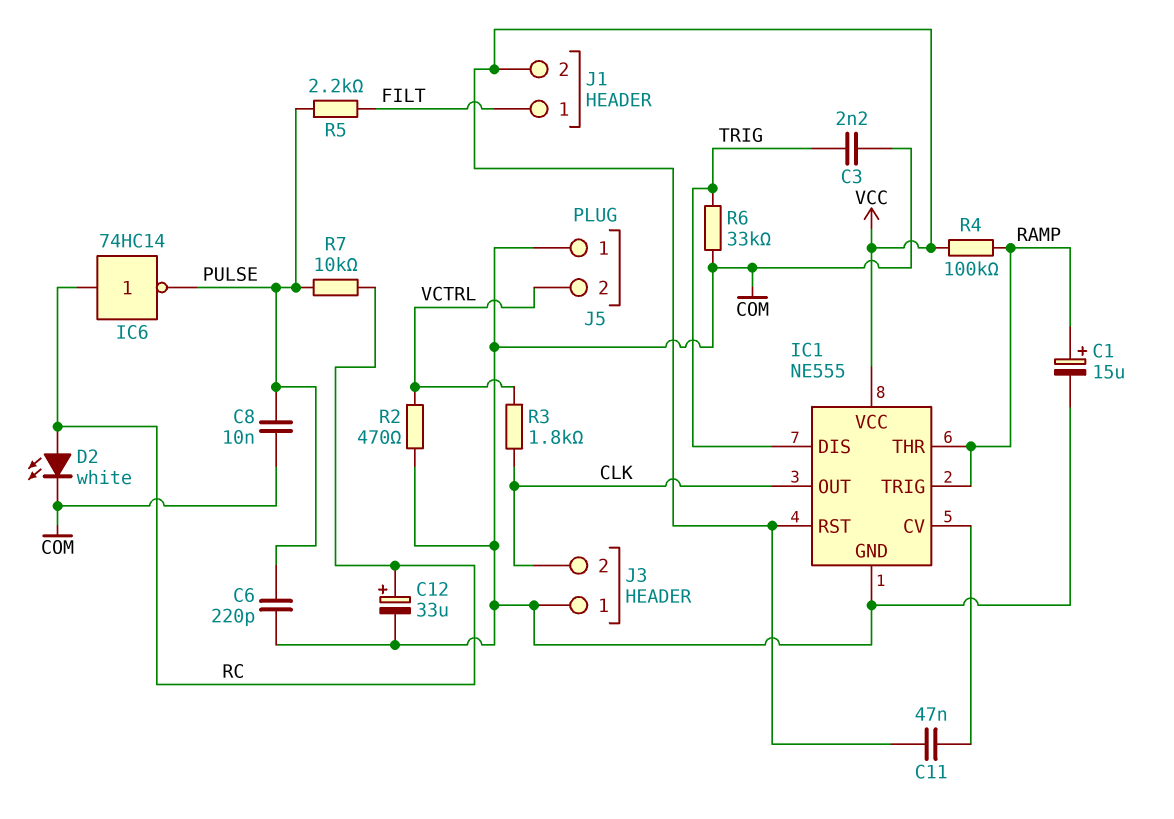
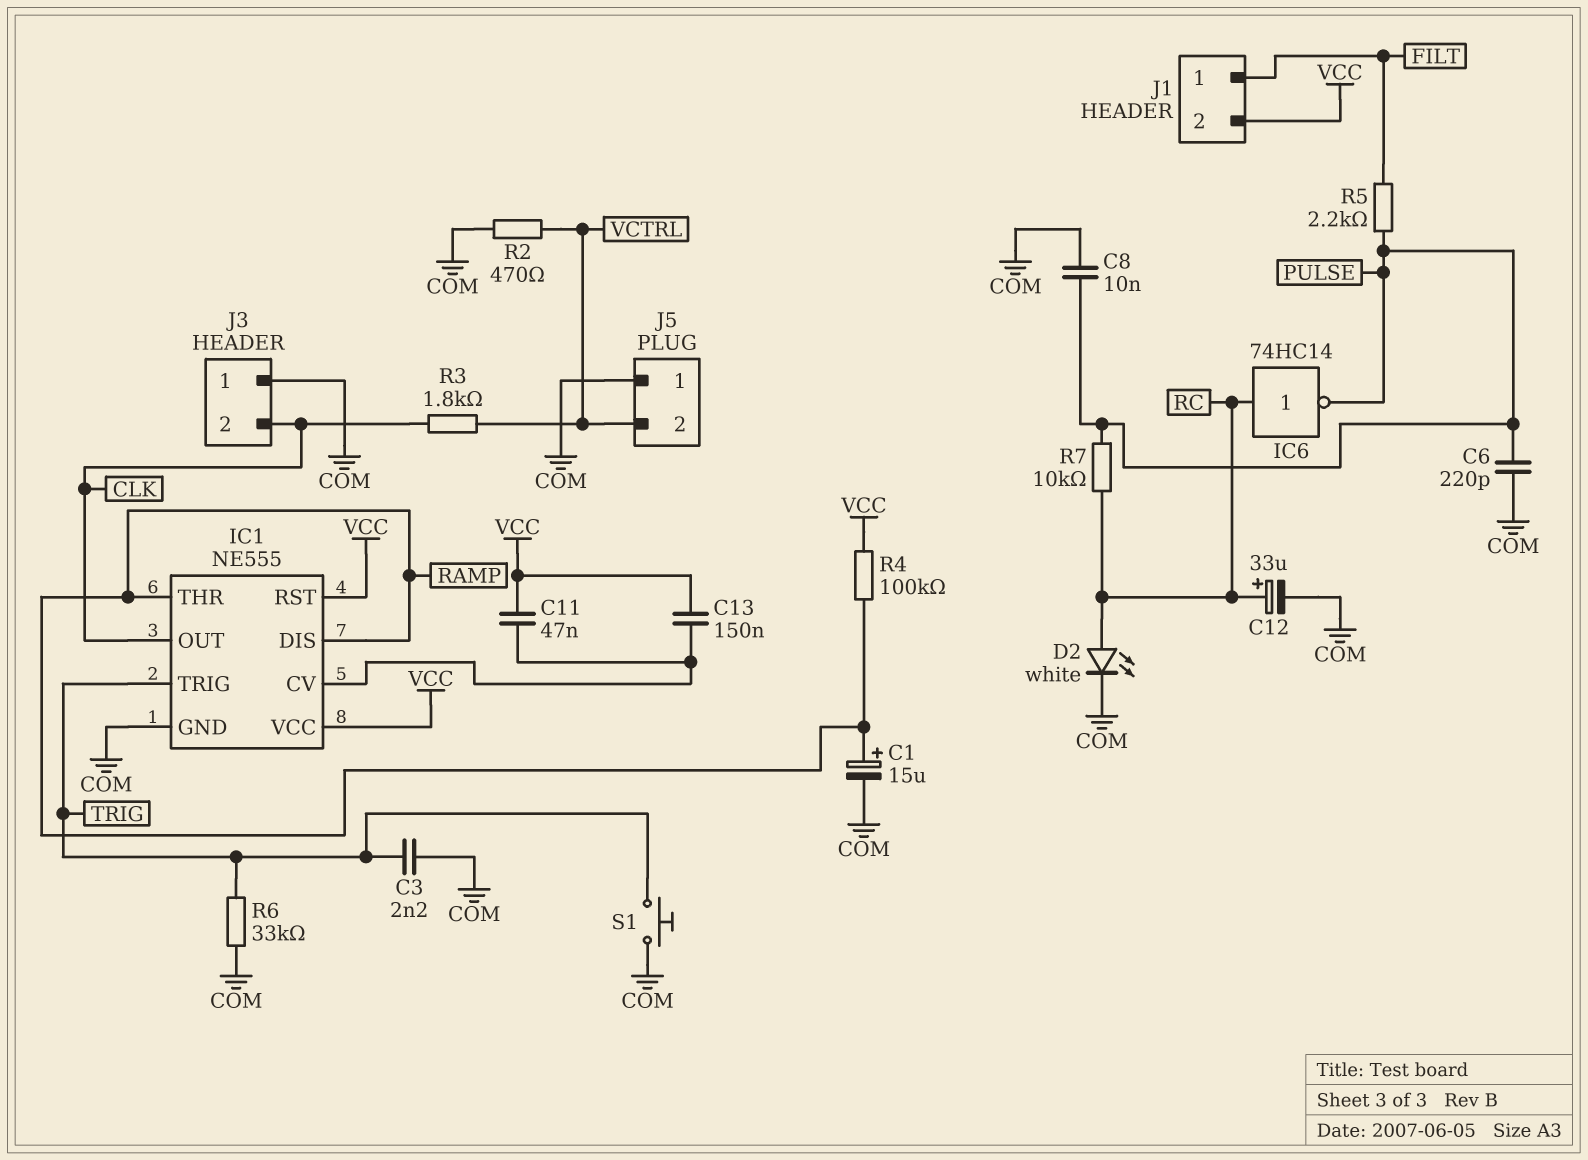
C13: none -> 150nF (IC1/CV, VCC)
IC1 pin DIS: TRIG -> RAMP
IC1 pin TRIG: RAMP -> TRIG
S1: none -> button (COM, TRIG)

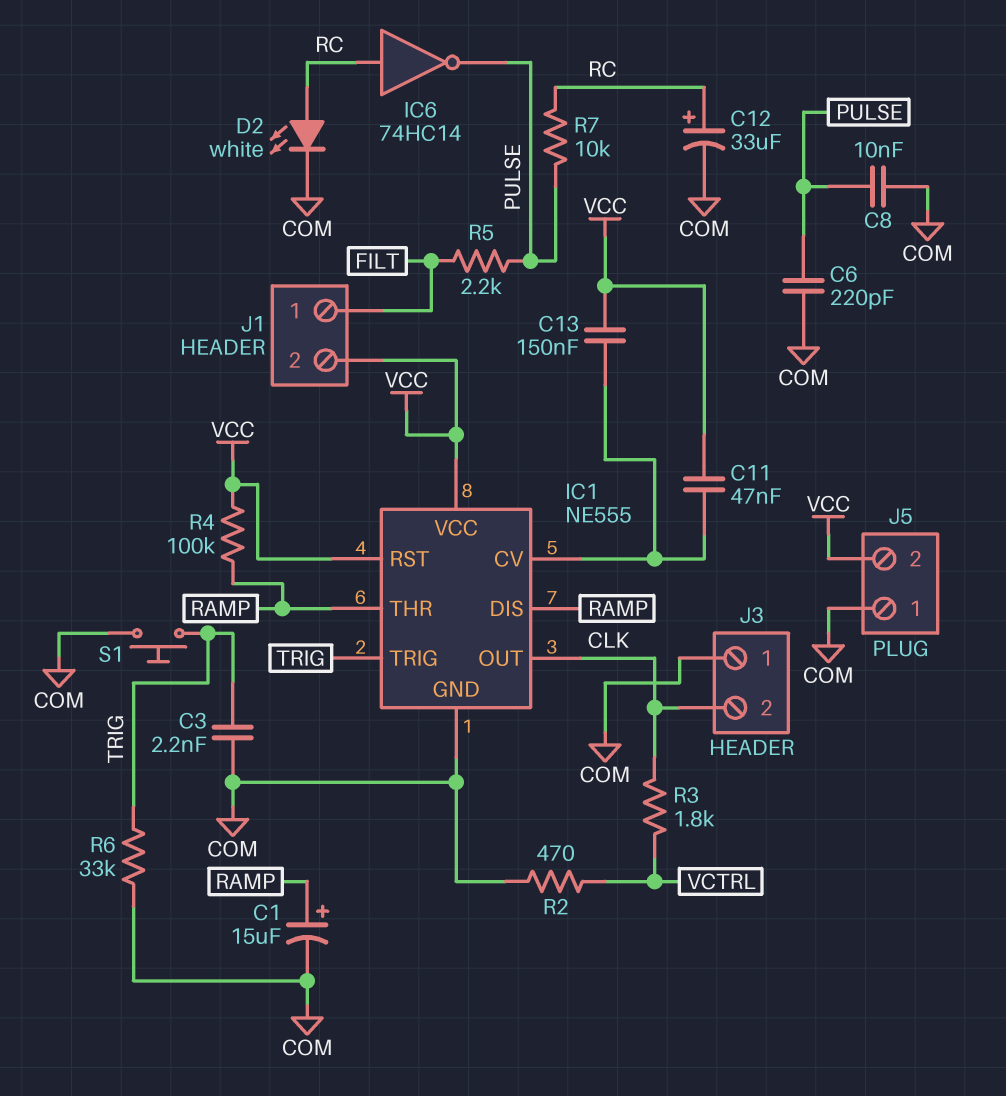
J5 pin 2: VCTRL -> VCC

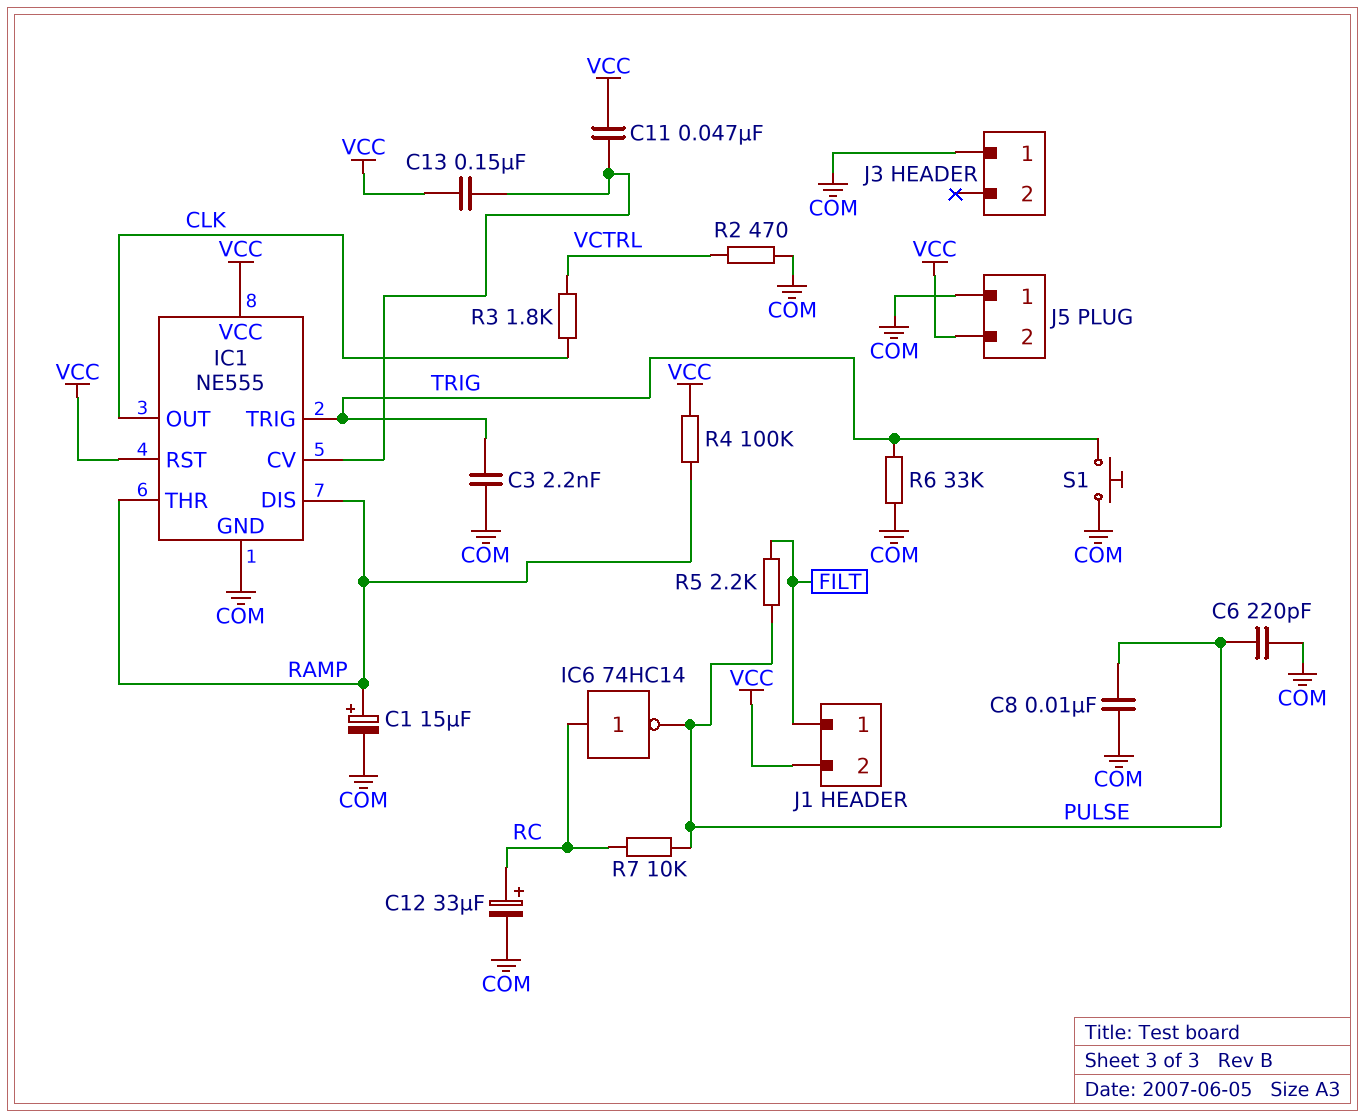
D2: LED white (A RC, K COM) -> none
J3 pin 2: CLK -> none

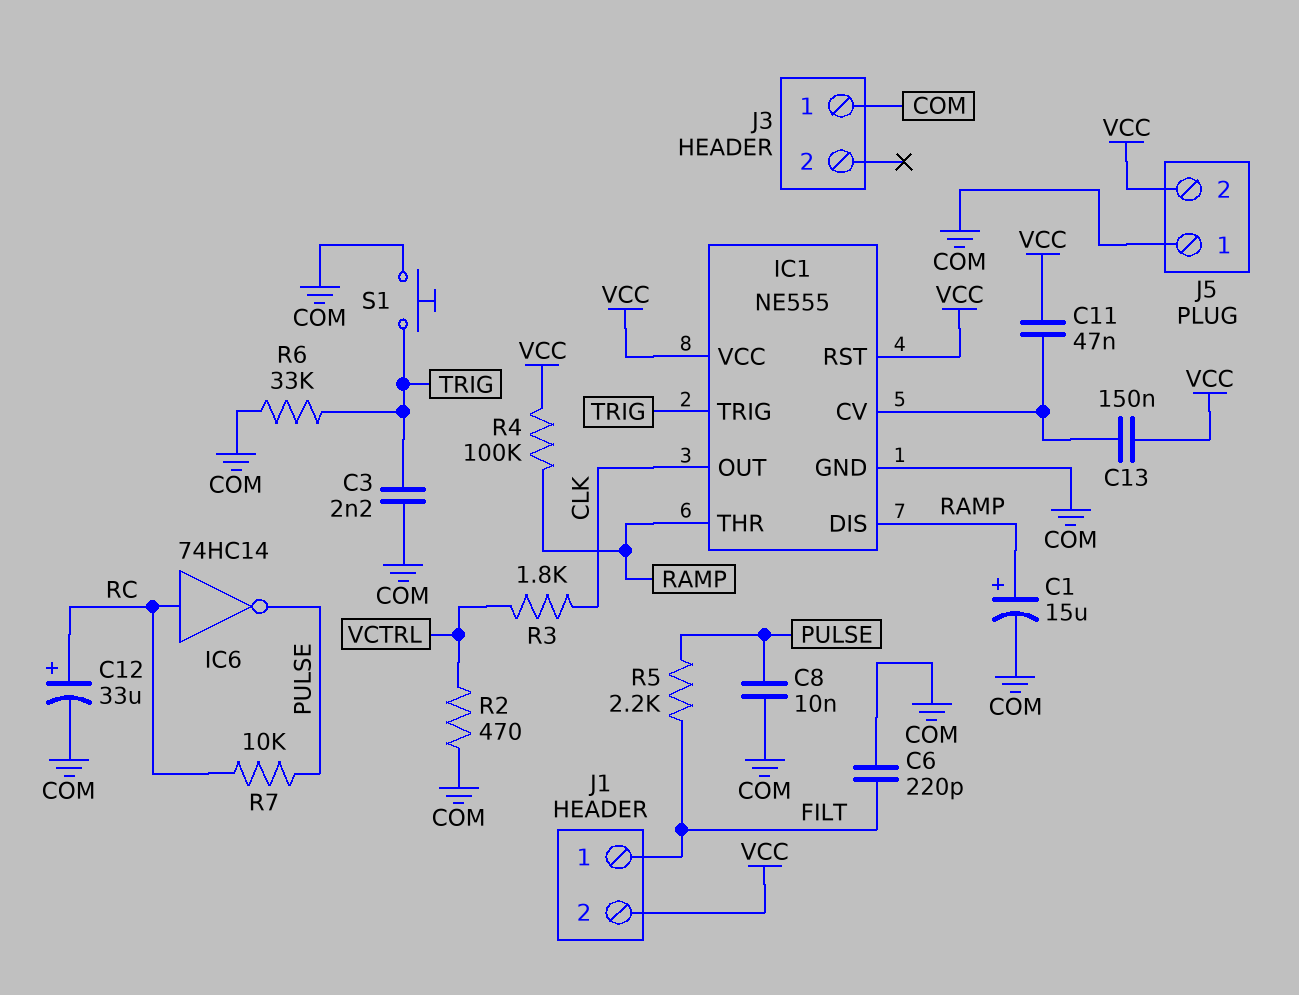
C6: 220pF (COM, PULSE) -> 220pF (COM, FILT)

